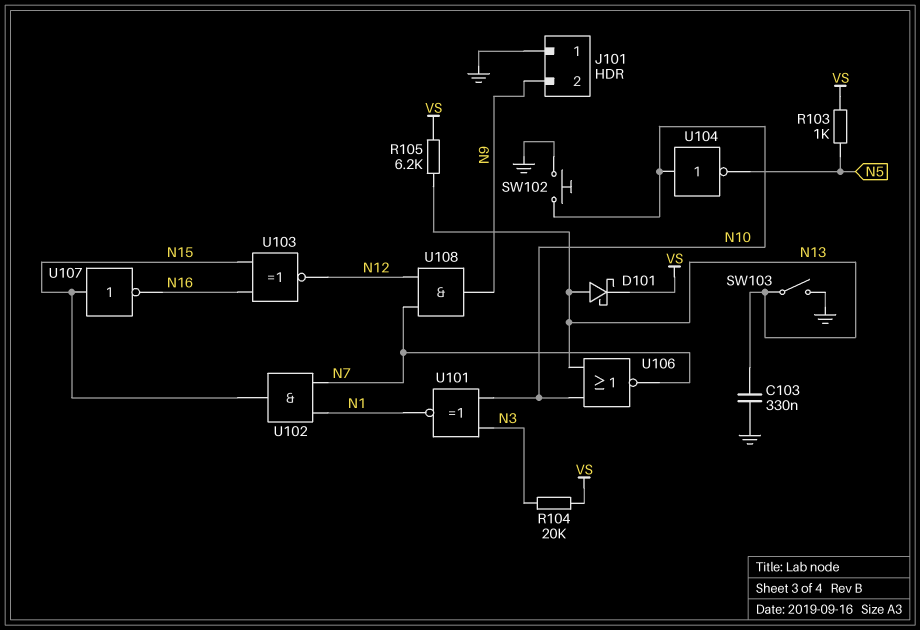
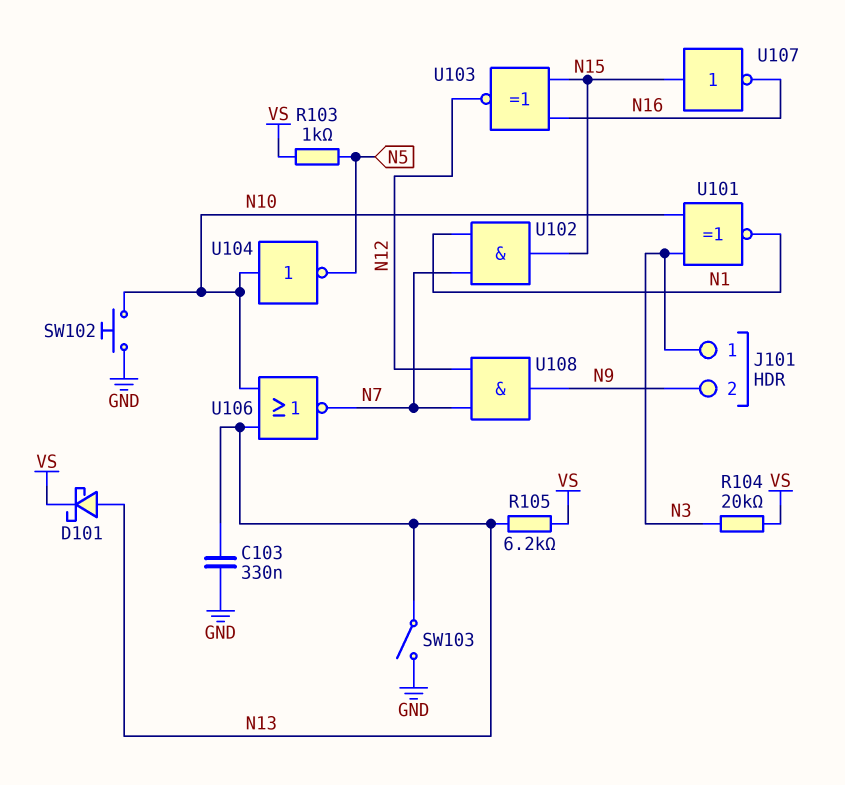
J101 pin 1: GND -> N3

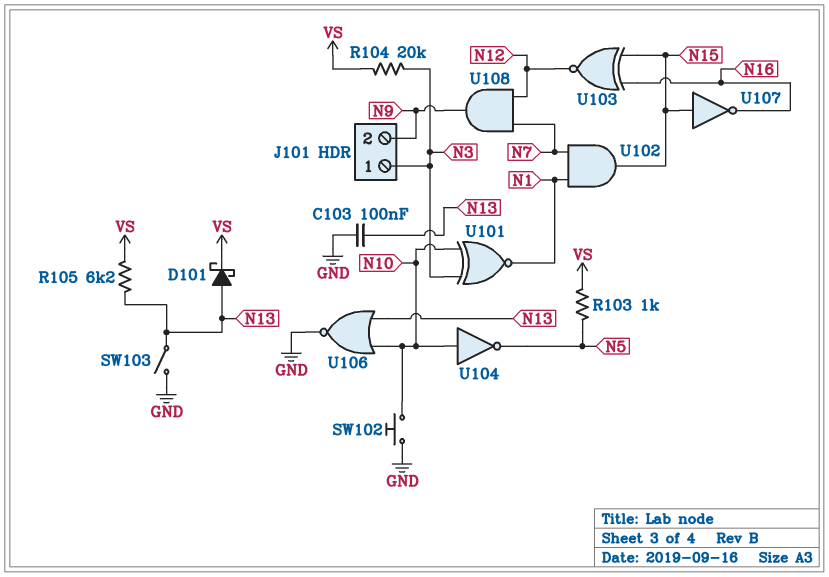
C103: 330nF (GND, N13) -> 100nF (GND, N13)
U106: NOR (in N10, in N13, out N7) -> NOR (in N10, in N13, out GND)

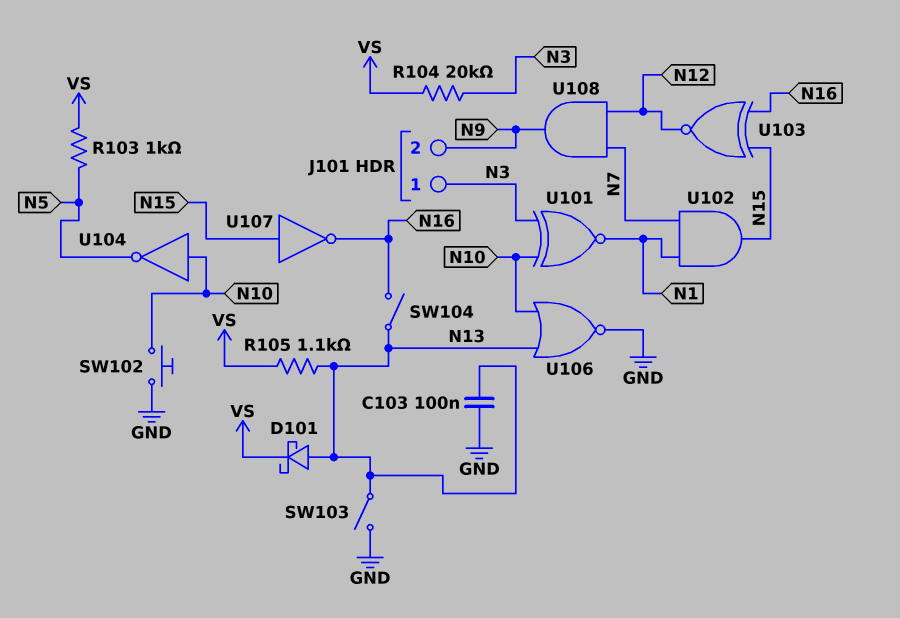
R105: 6.2k (N13, VS) -> 1.1k (N13, VS)
SW104: none -> switch (N13, N16)

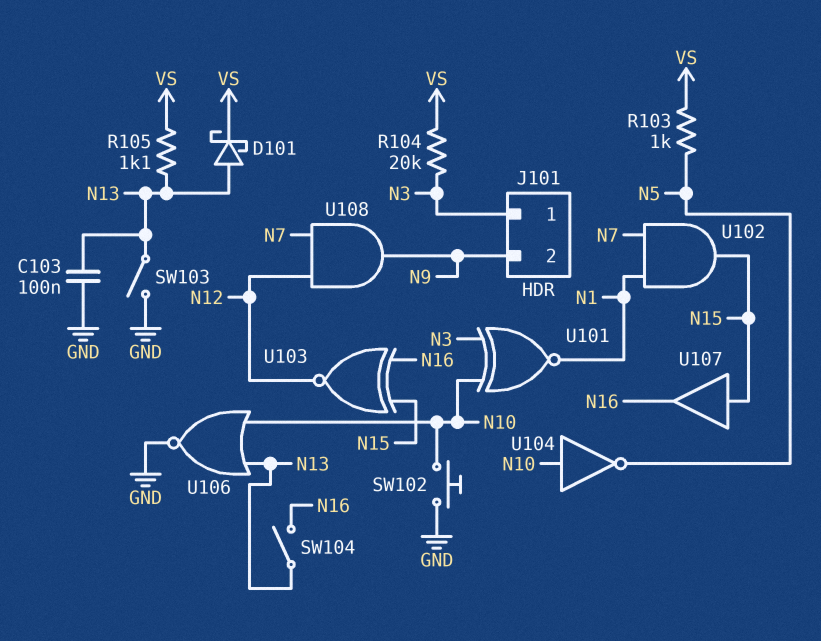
U107: NOT (in N15, out N16) -> buffer (in N15, out N16)

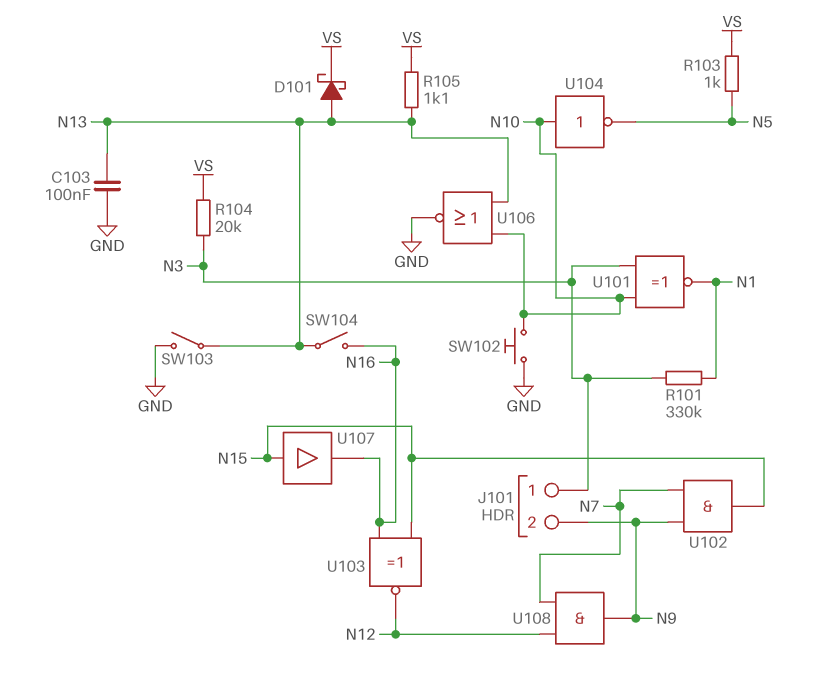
R101: none -> 330k (N1, N3)
U102: AND (in N1, in N7, out N15) -> AND (in N7, in N9, out N15)

